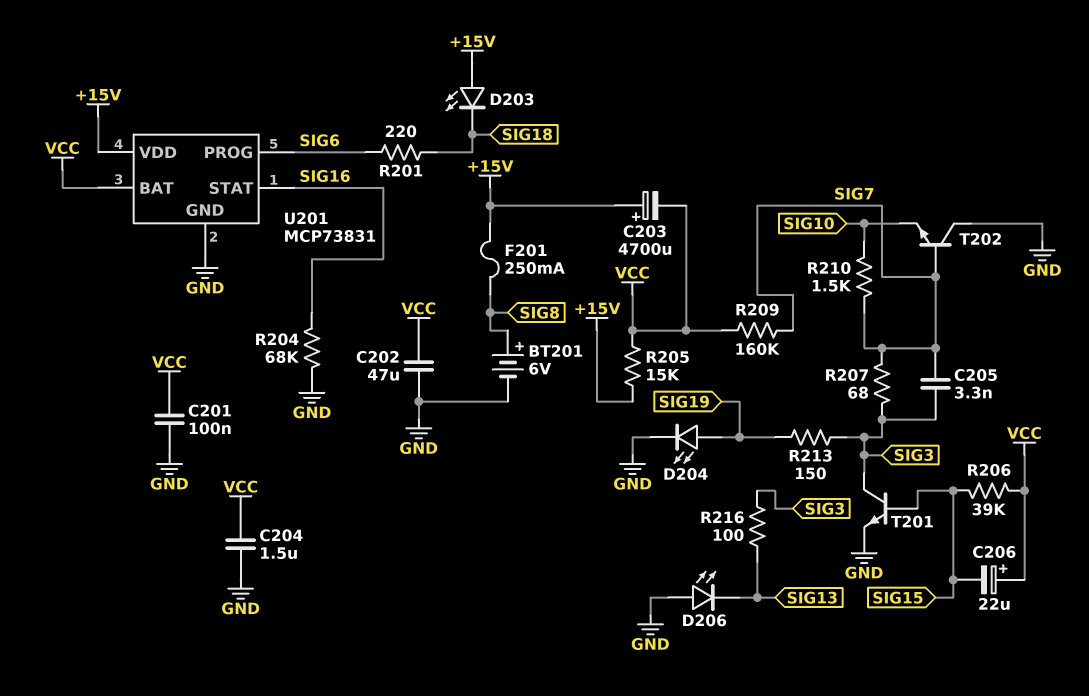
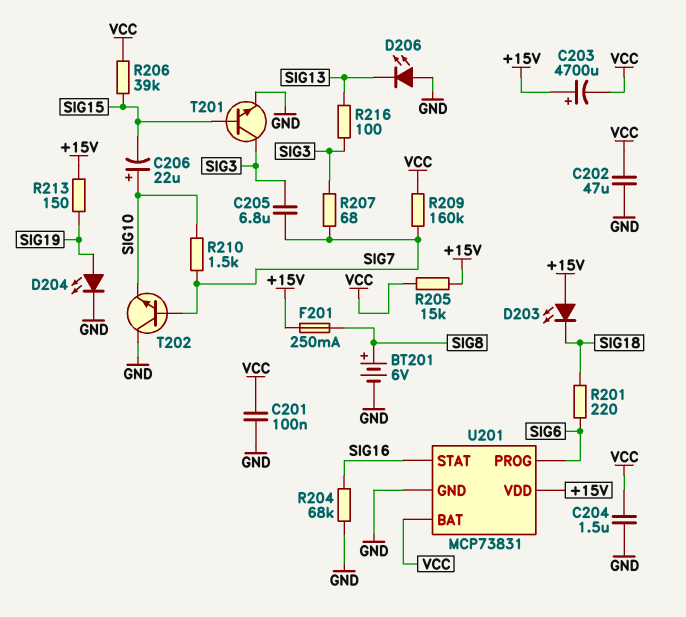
C205: 3.3nF (SIG3, SIG7) -> 6.8uF (SIG3, SIG7)
C206: 22uF (plus VCC, minus SIG15) -> 22uF (plus SIG10, minus SIG15)
R213: 150 (SIG3, SIG19) -> 150 (+15V, SIG19)

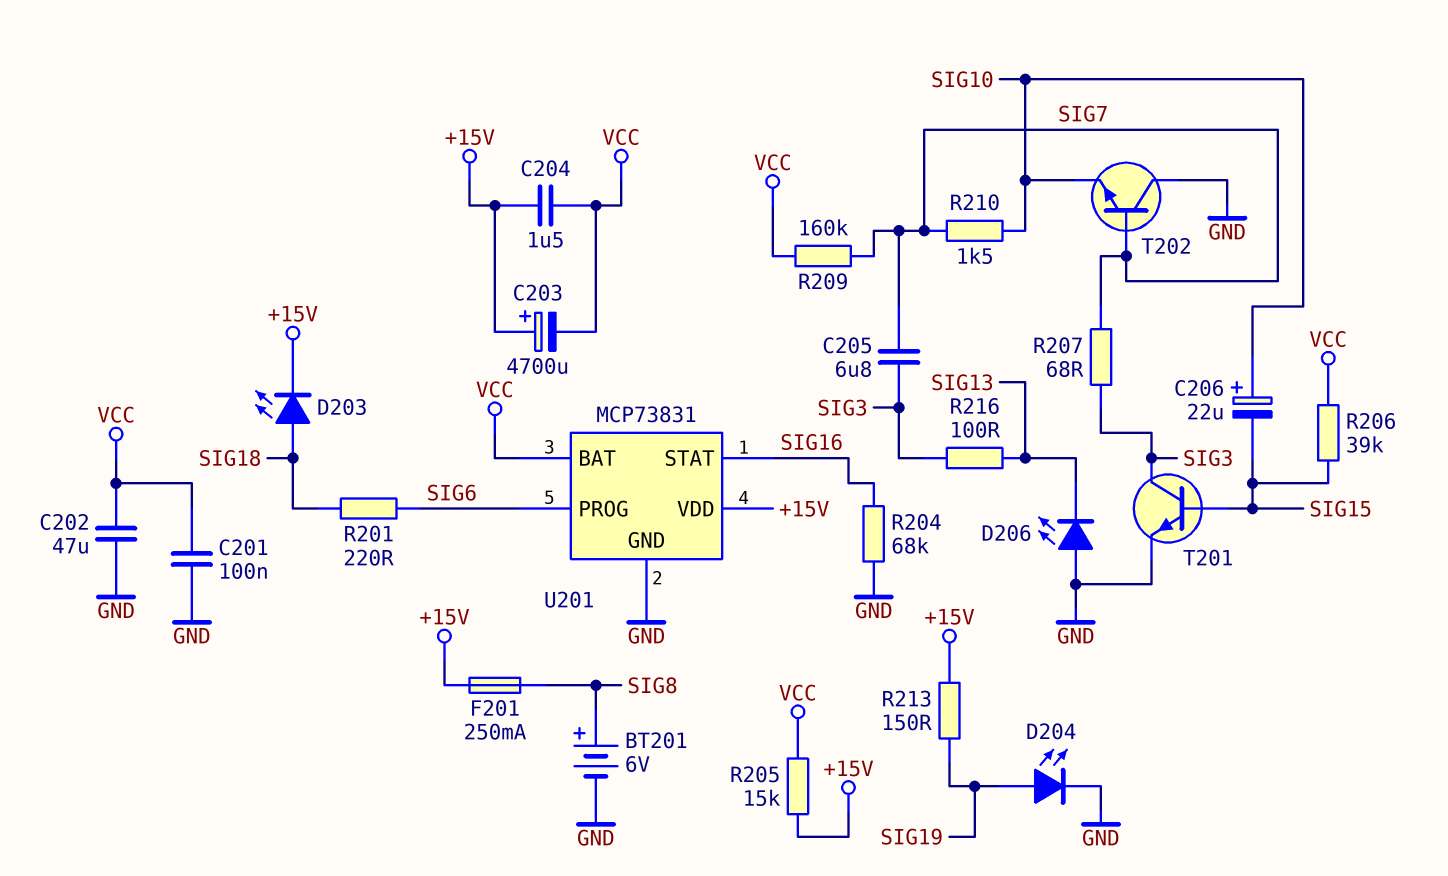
C204: 1.5uF (GND, VCC) -> 1.5uF (+15V, VCC)
D203: LED (A +15V, K SIG18) -> LED (A SIG18, K +15V)

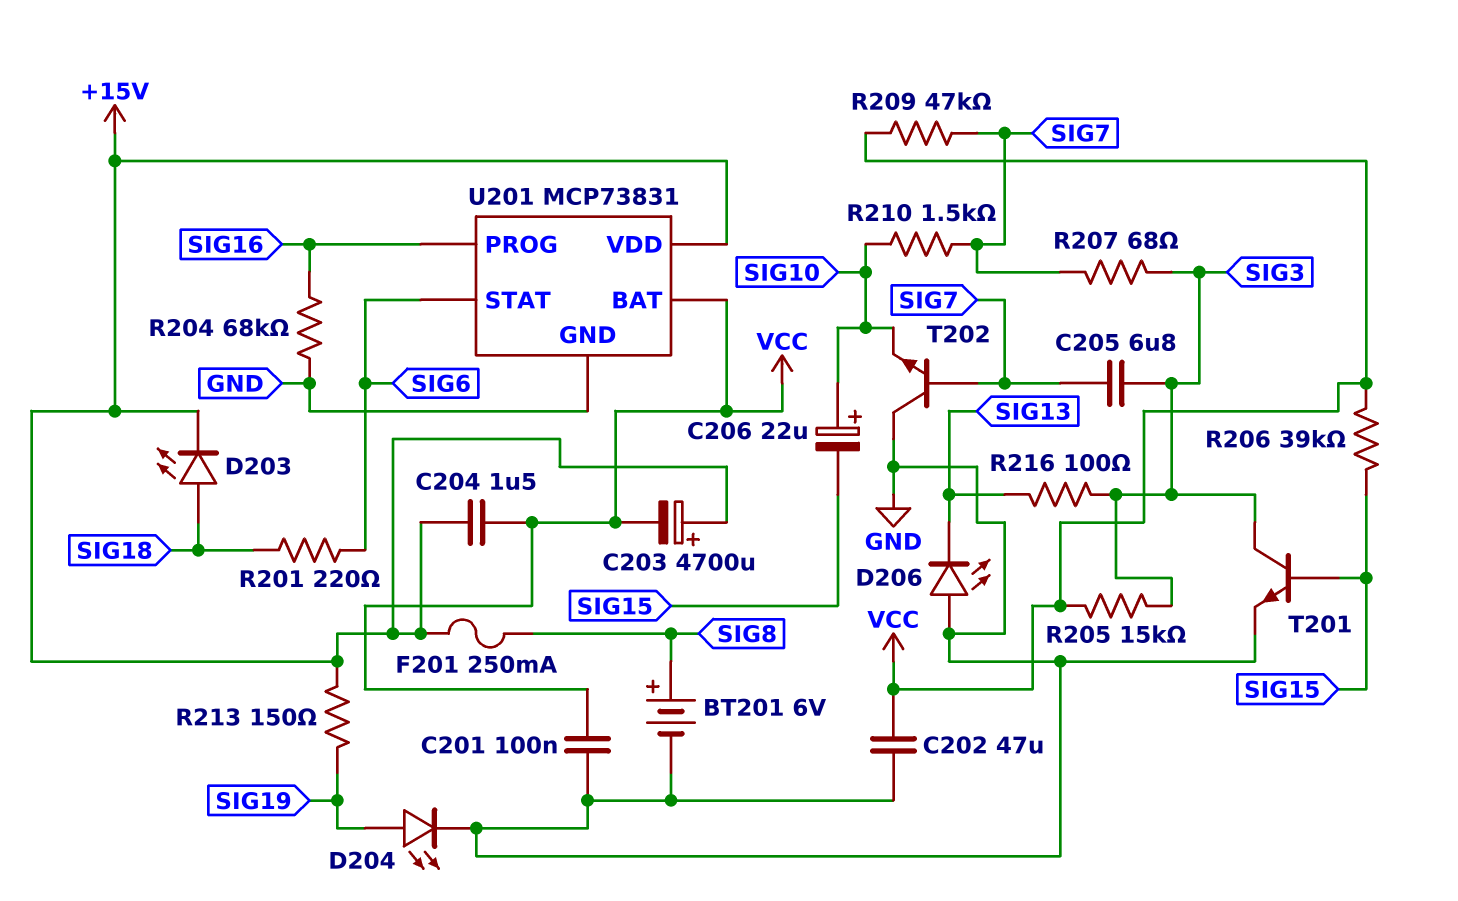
R205: 15k (+15V, VCC) -> 15k (SIG3, VCC)
R209: 160k (SIG7, VCC) -> 47k (SIG7, VCC)
U201 pin PROG: SIG6 -> SIG16
U201 pin STAT: SIG16 -> SIG6

